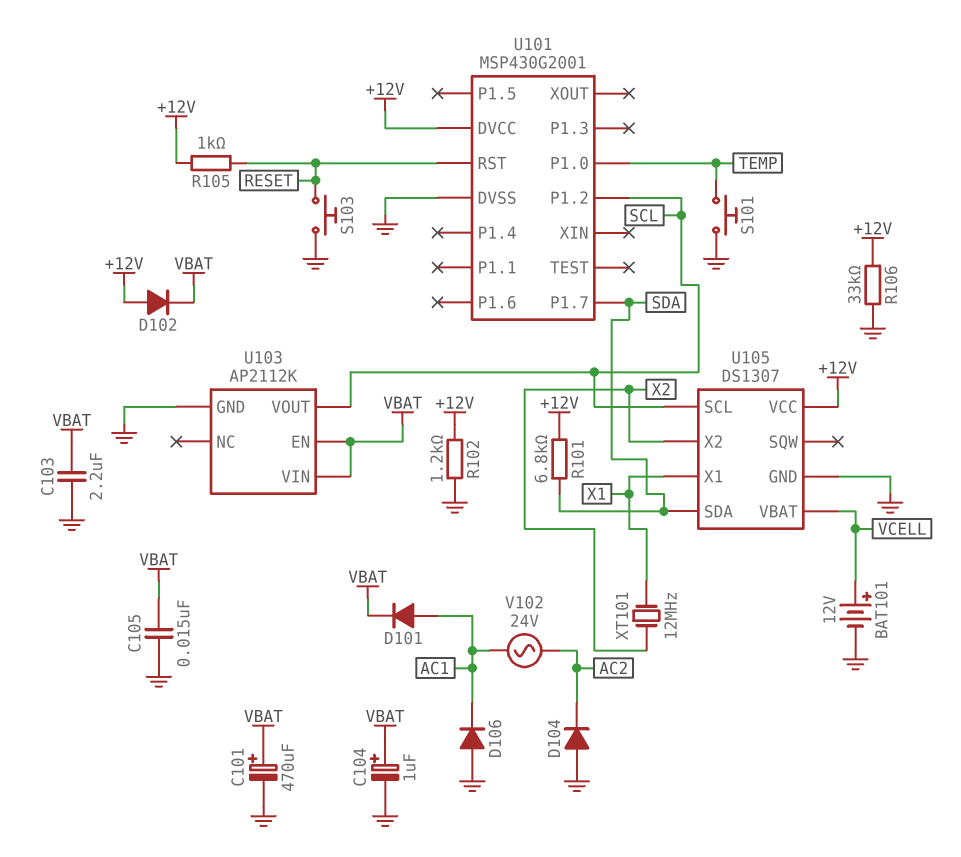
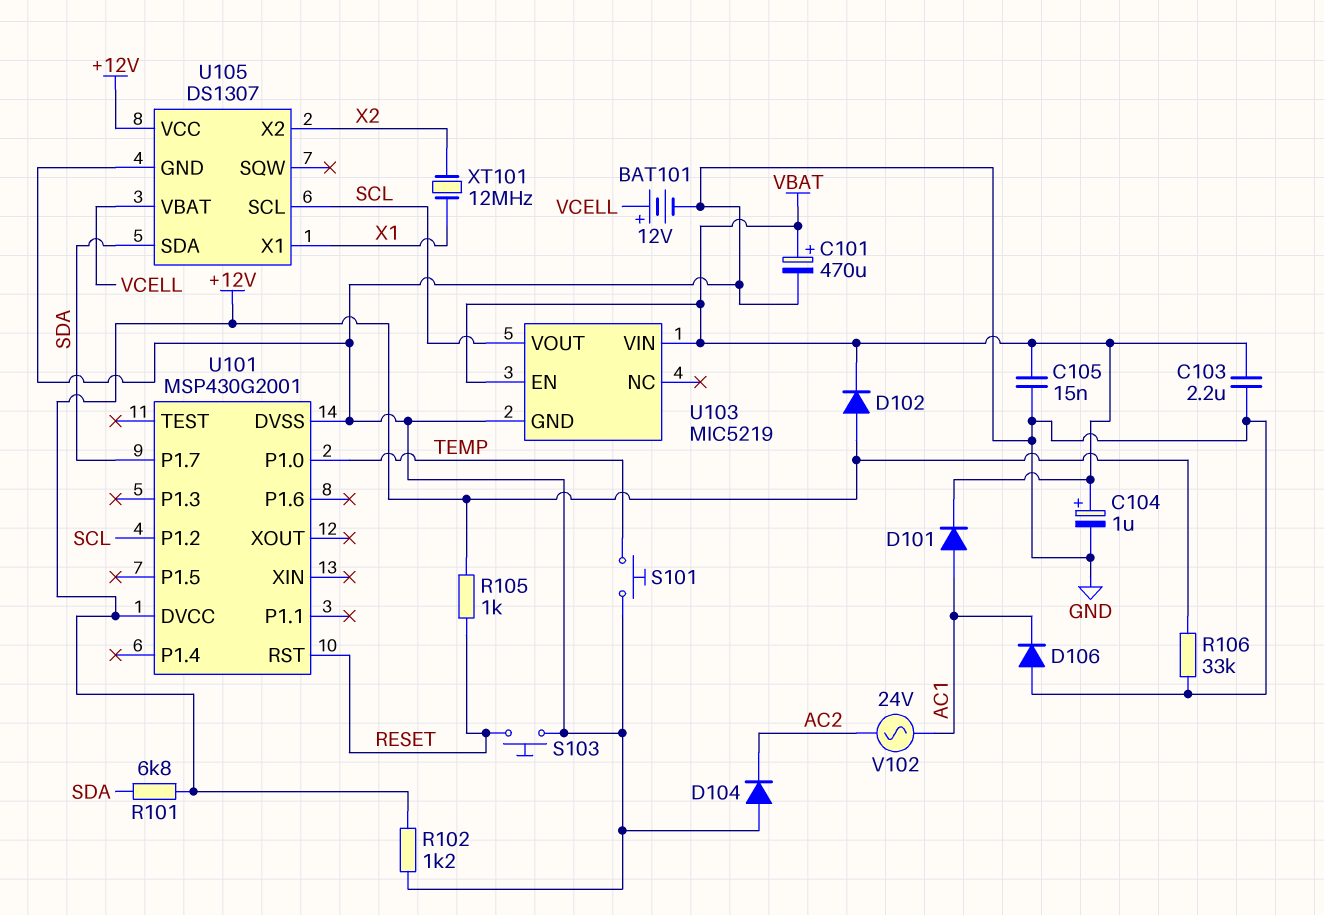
U103: AP2112K -> MIC5219

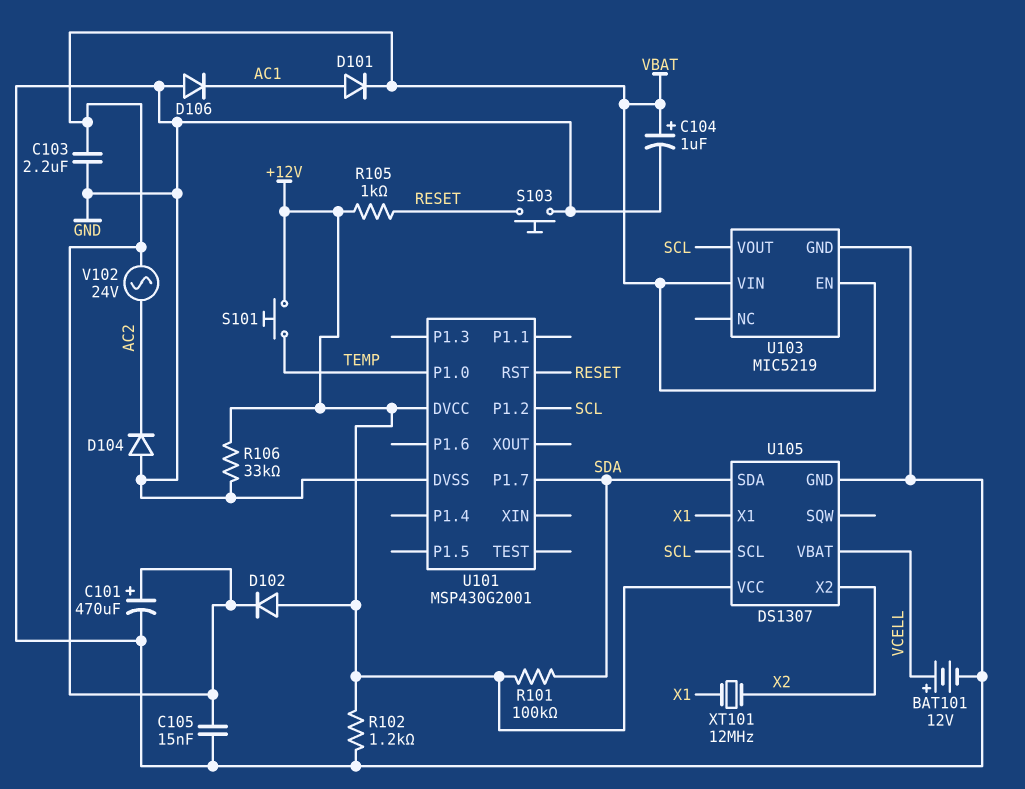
R101: 6.8k (+12V, SDA) -> 100k (+12V, SDA)
S101: button (GND, TEMP) -> button (+12V, TEMP)
V102: AC 24V (AC1, AC2) -> AC 24V (AC2, VBAT)

